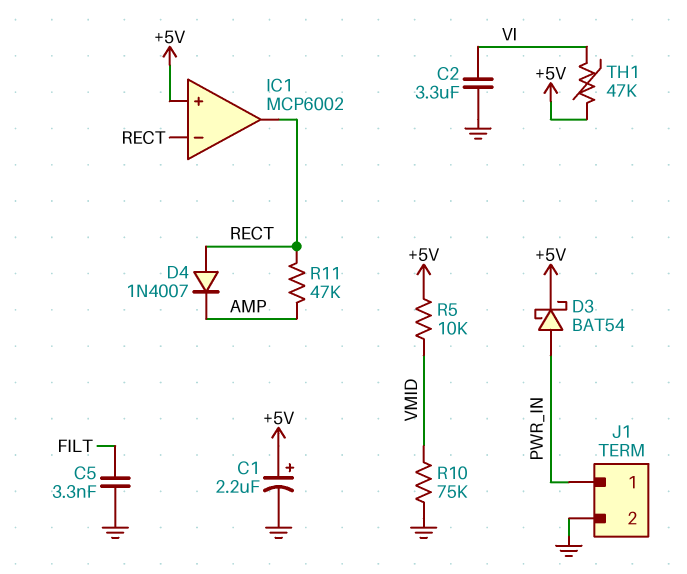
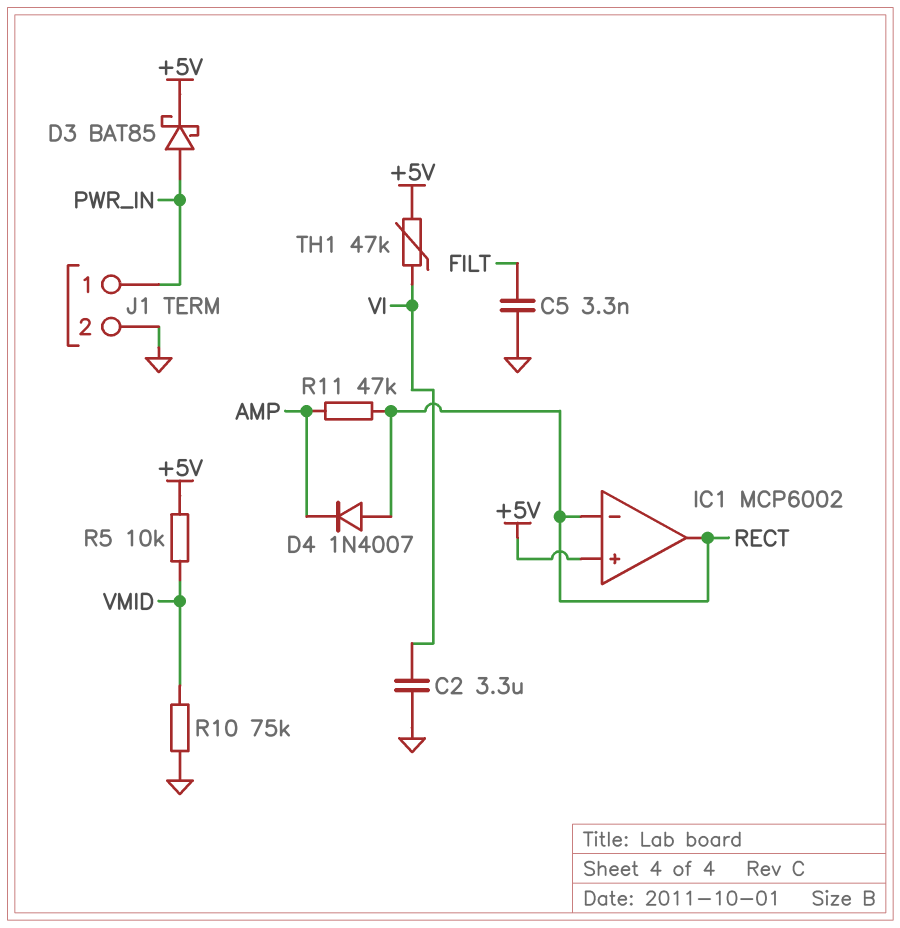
C1: 2.2uF (plus +5V, minus GND) -> none
D3: schottky BAT54 (A PWR_IN, K +5V) -> schottky BAT85 (A PWR_IN, K +5V)

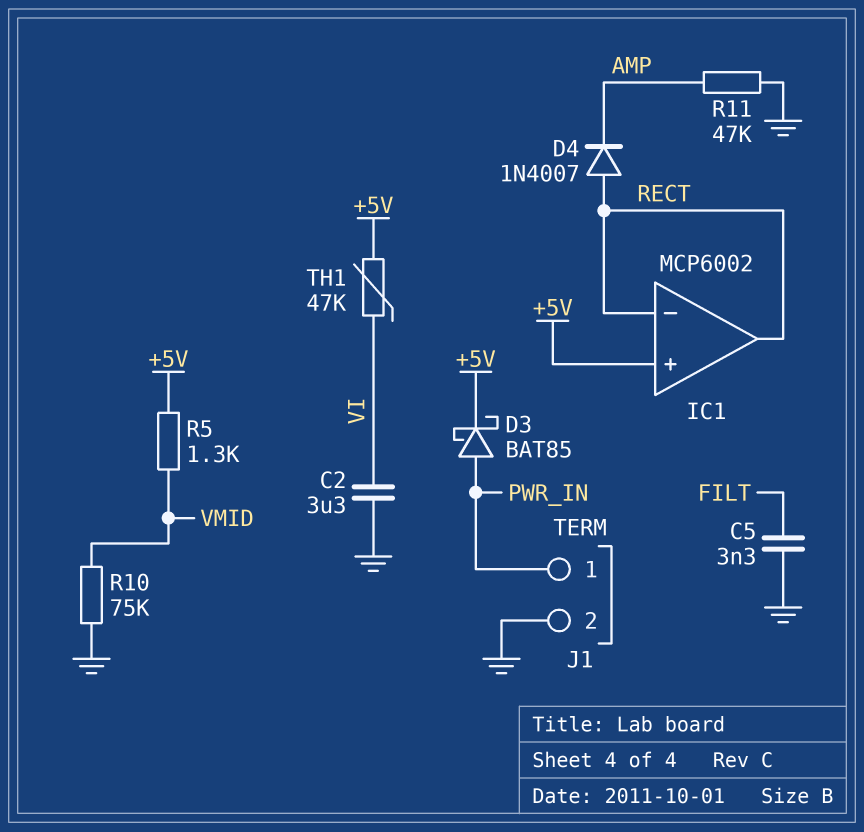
R5: 10k (+5V, VMID) -> 1.3k (+5V, VMID)
R11: 47k (AMP, RECT) -> 47k (AMP, GND)

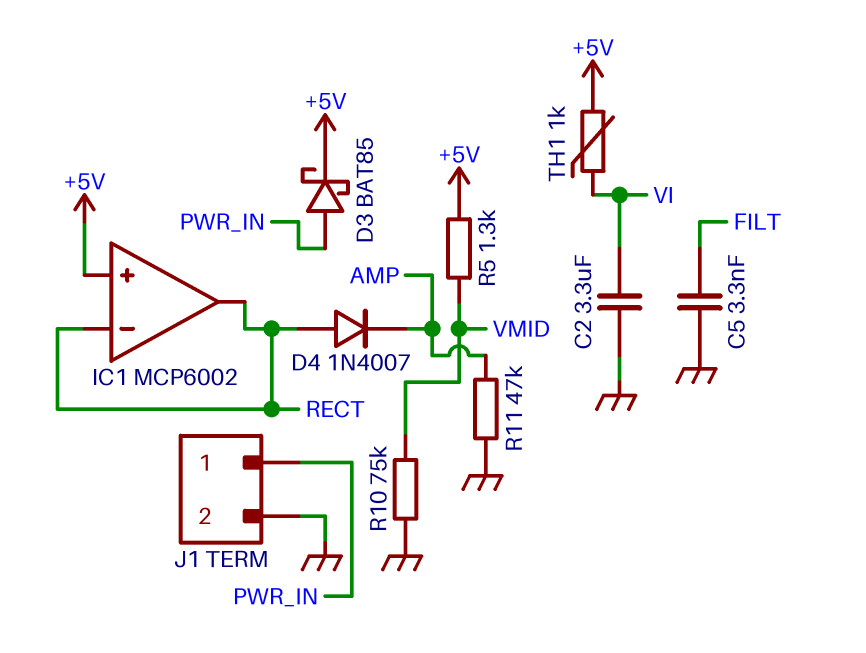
TH1: 47k (+5V, VI) -> 1k (+5V, VI)

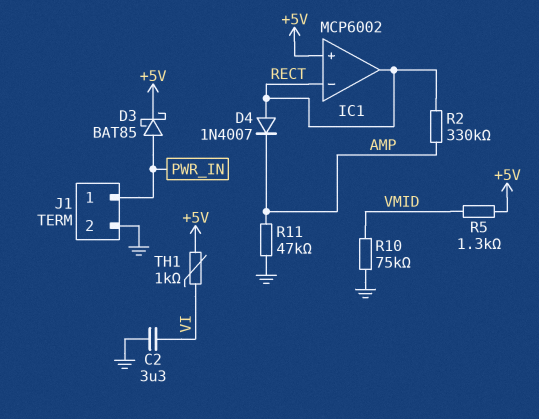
C5: 3.3nF (FILT, GND) -> none
R2: none -> 330k (AMP, RECT)

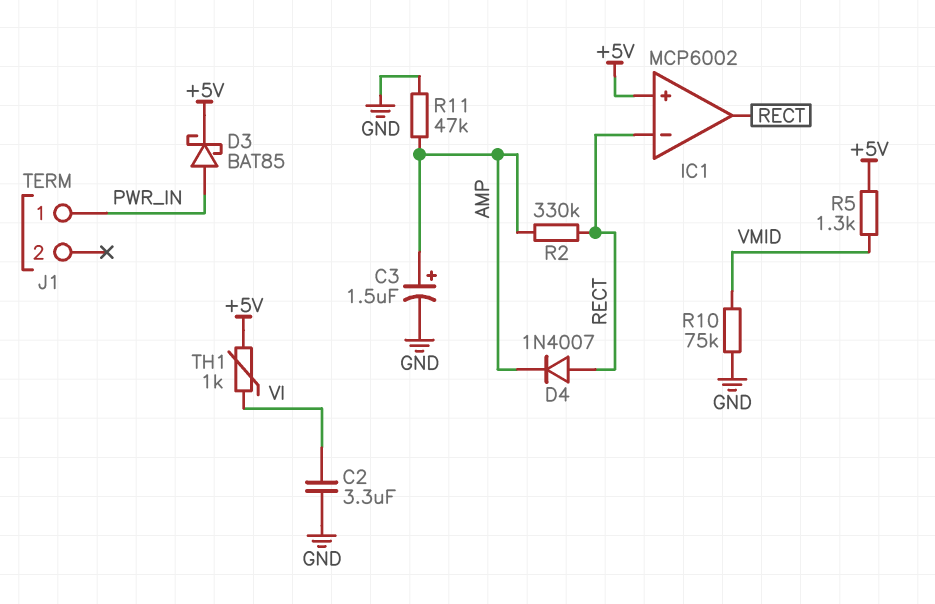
C3: none -> 1.5uF (plus AMP, minus GND)
J1 pin 2: GND -> none

